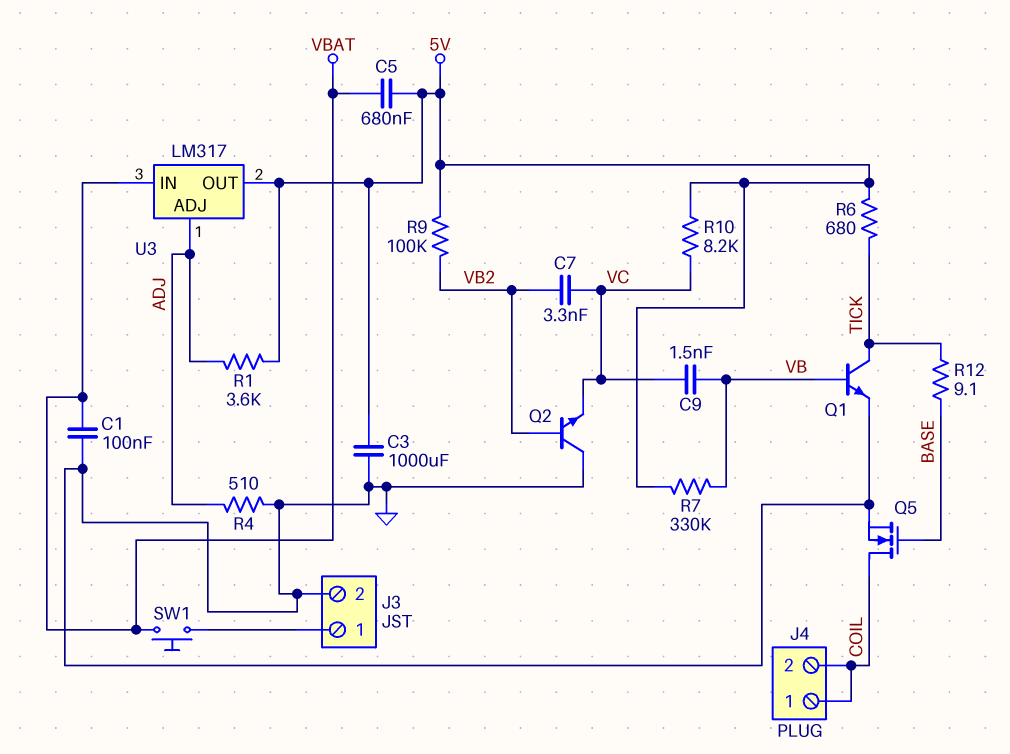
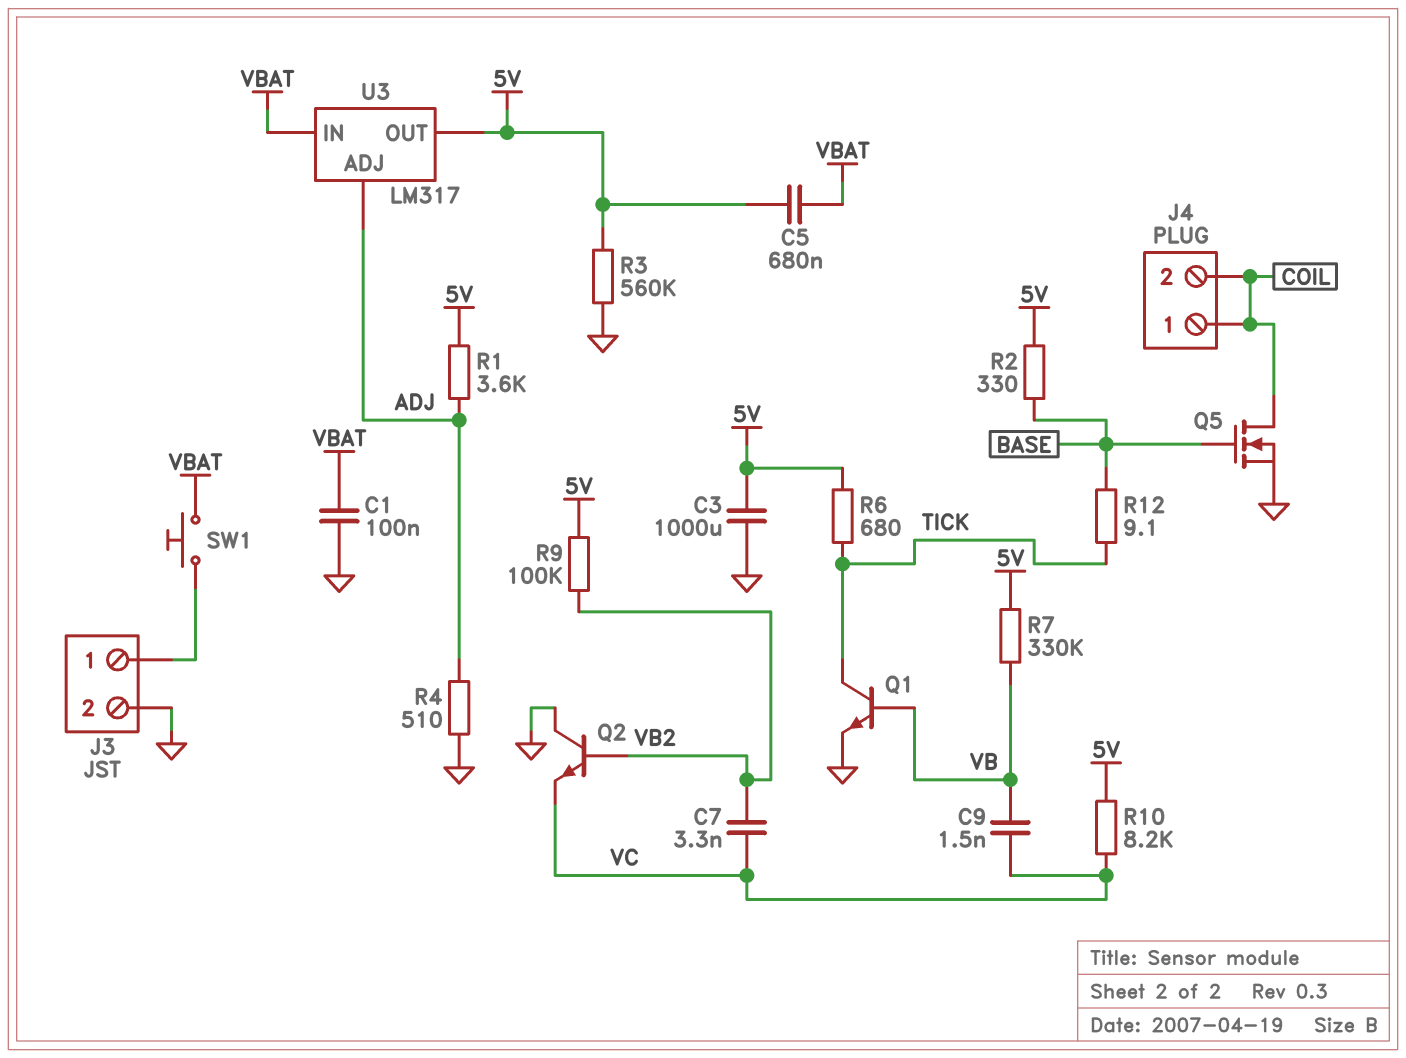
R2: none -> 330 (5V, BASE)
R3: none -> 560k (5V, GND)

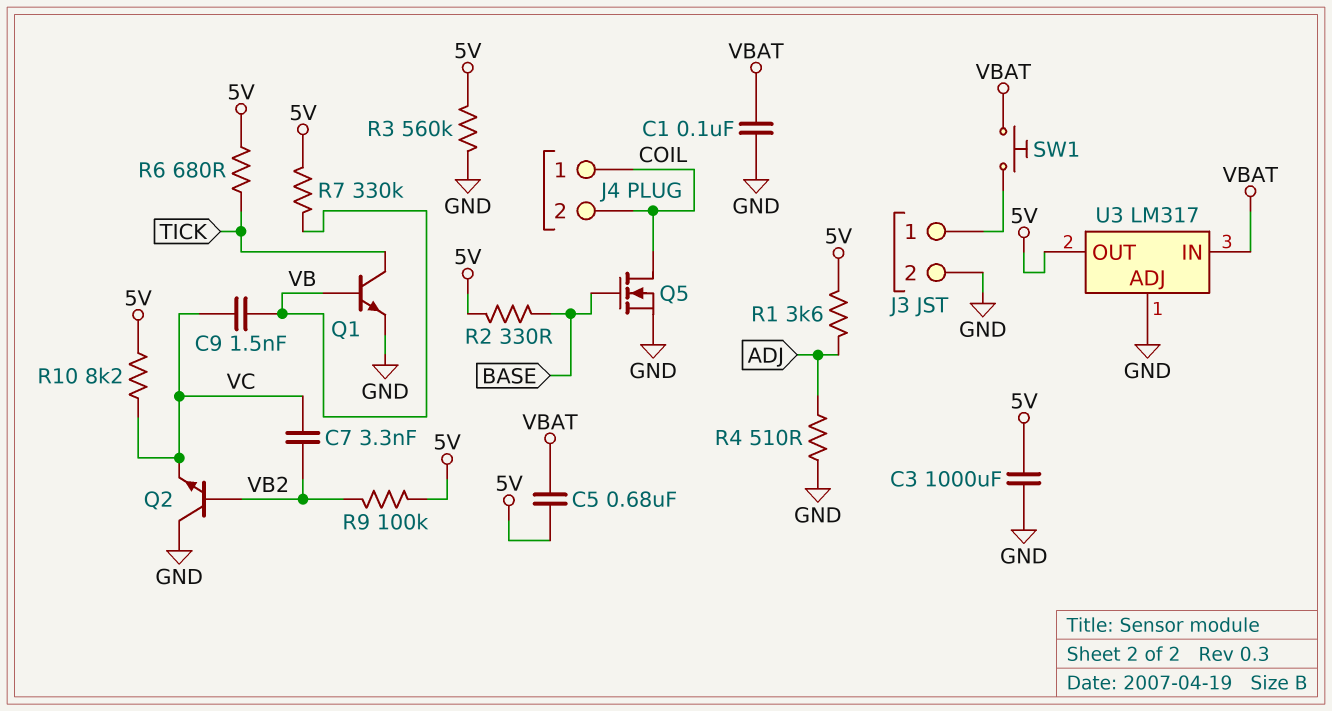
R12: 9.1 (BASE, TICK) -> none
U3 pin ADJ: ADJ -> GND

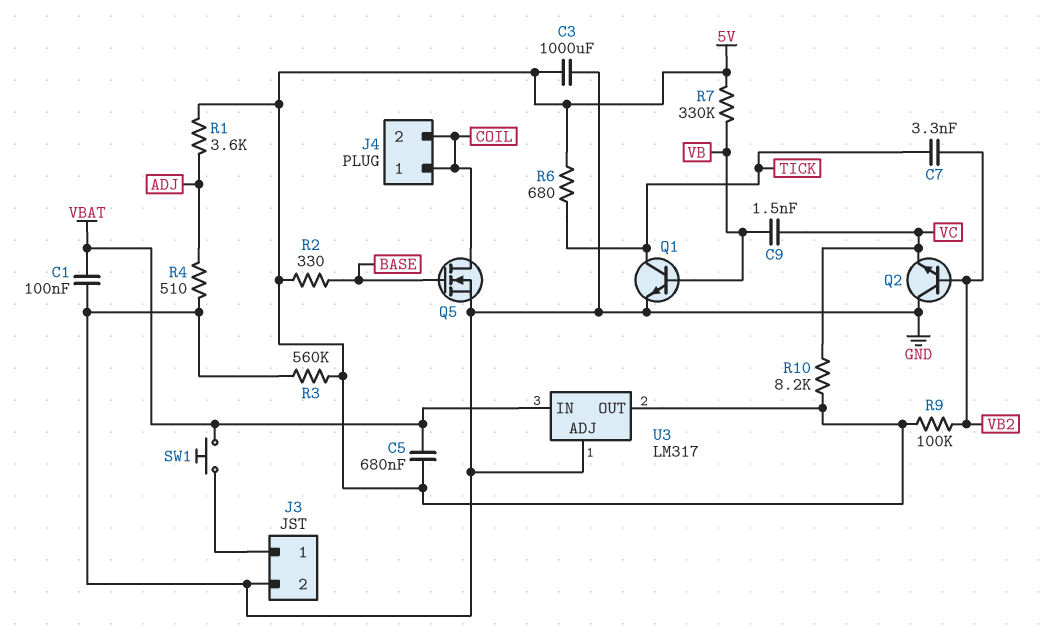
C7: 3.3nF (VB2, VC) -> 3.3nF (TICK, VB2)

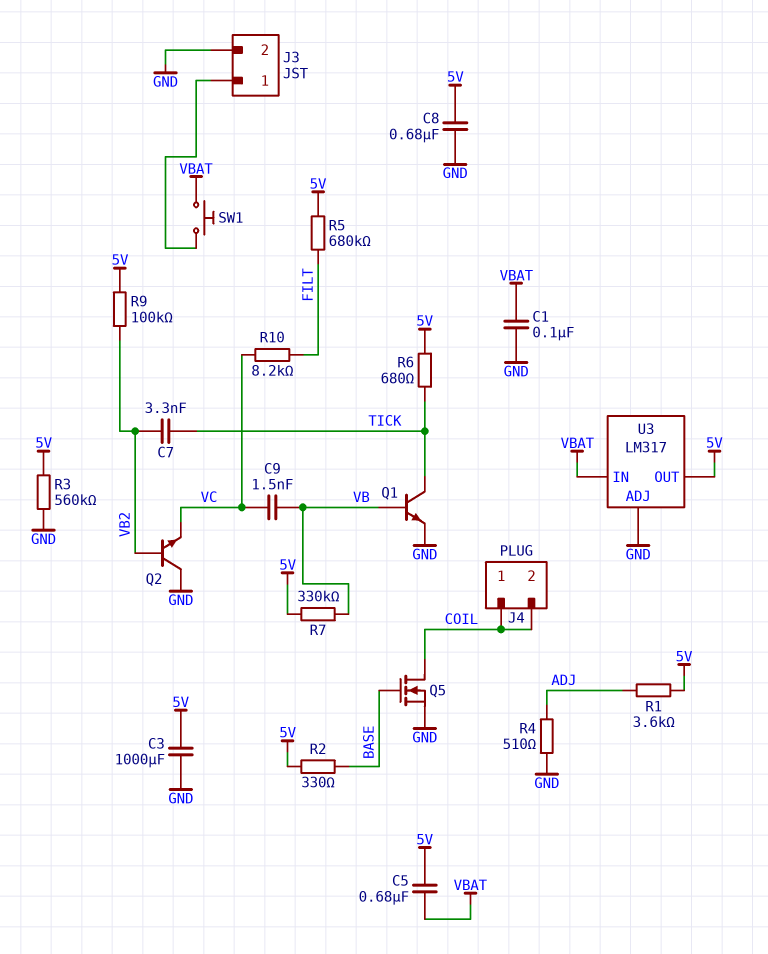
C8: none -> 680nF (5V, GND)
R5: none -> 680k (5V, FILT)
R10: 8.2k (5V, VC) -> 8.2k (FILT, VC)

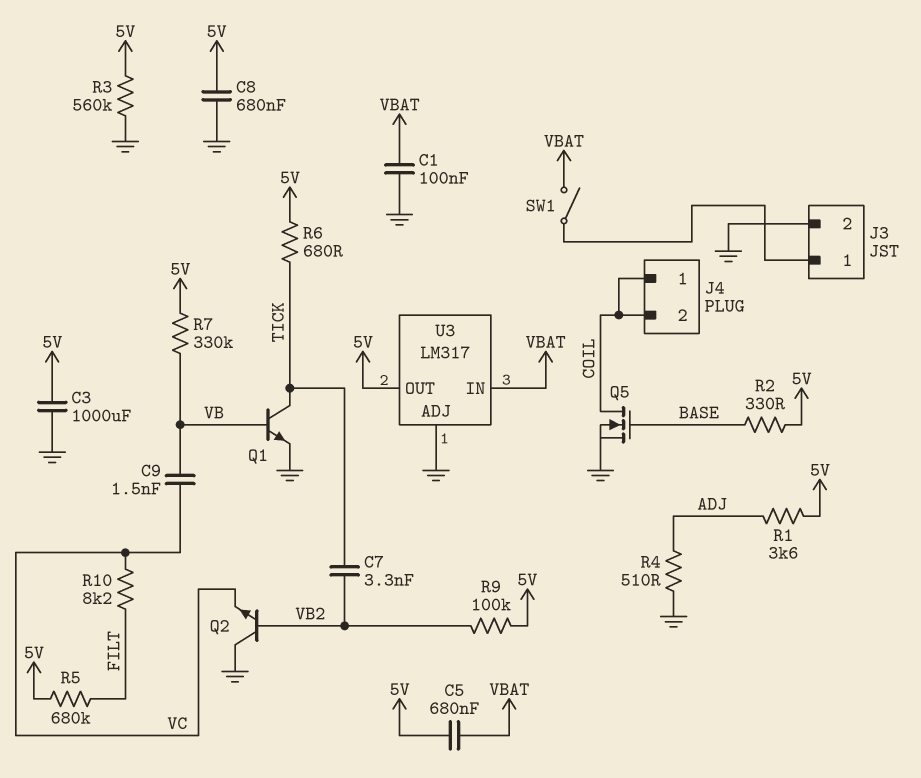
SW1: button (J3/1, VBAT) -> switch (J3/1, VBAT)

